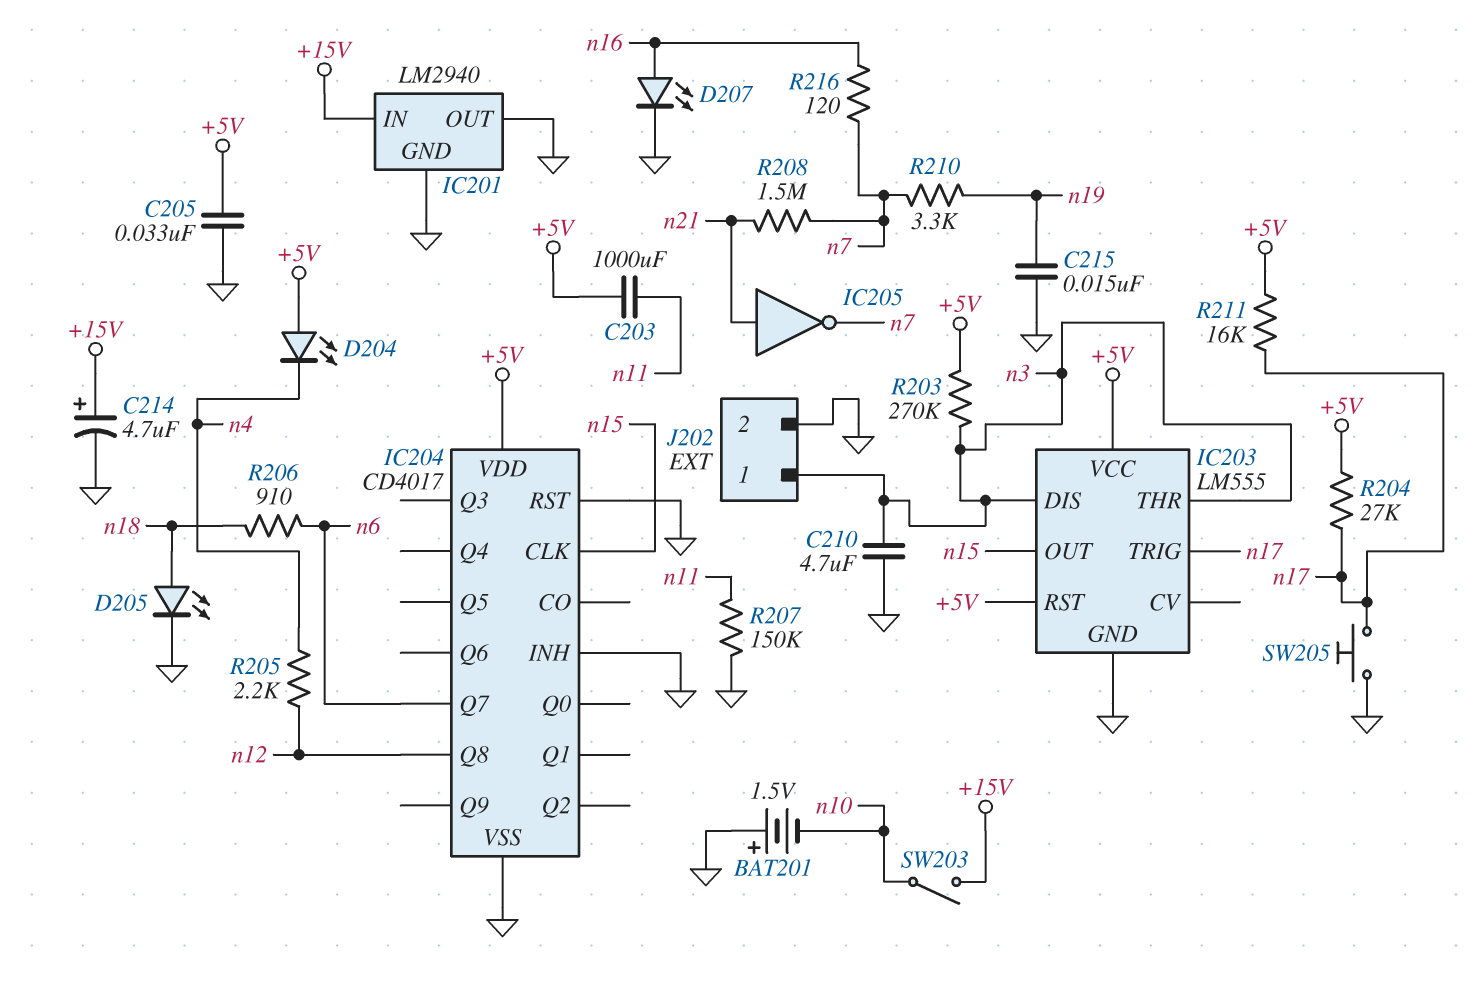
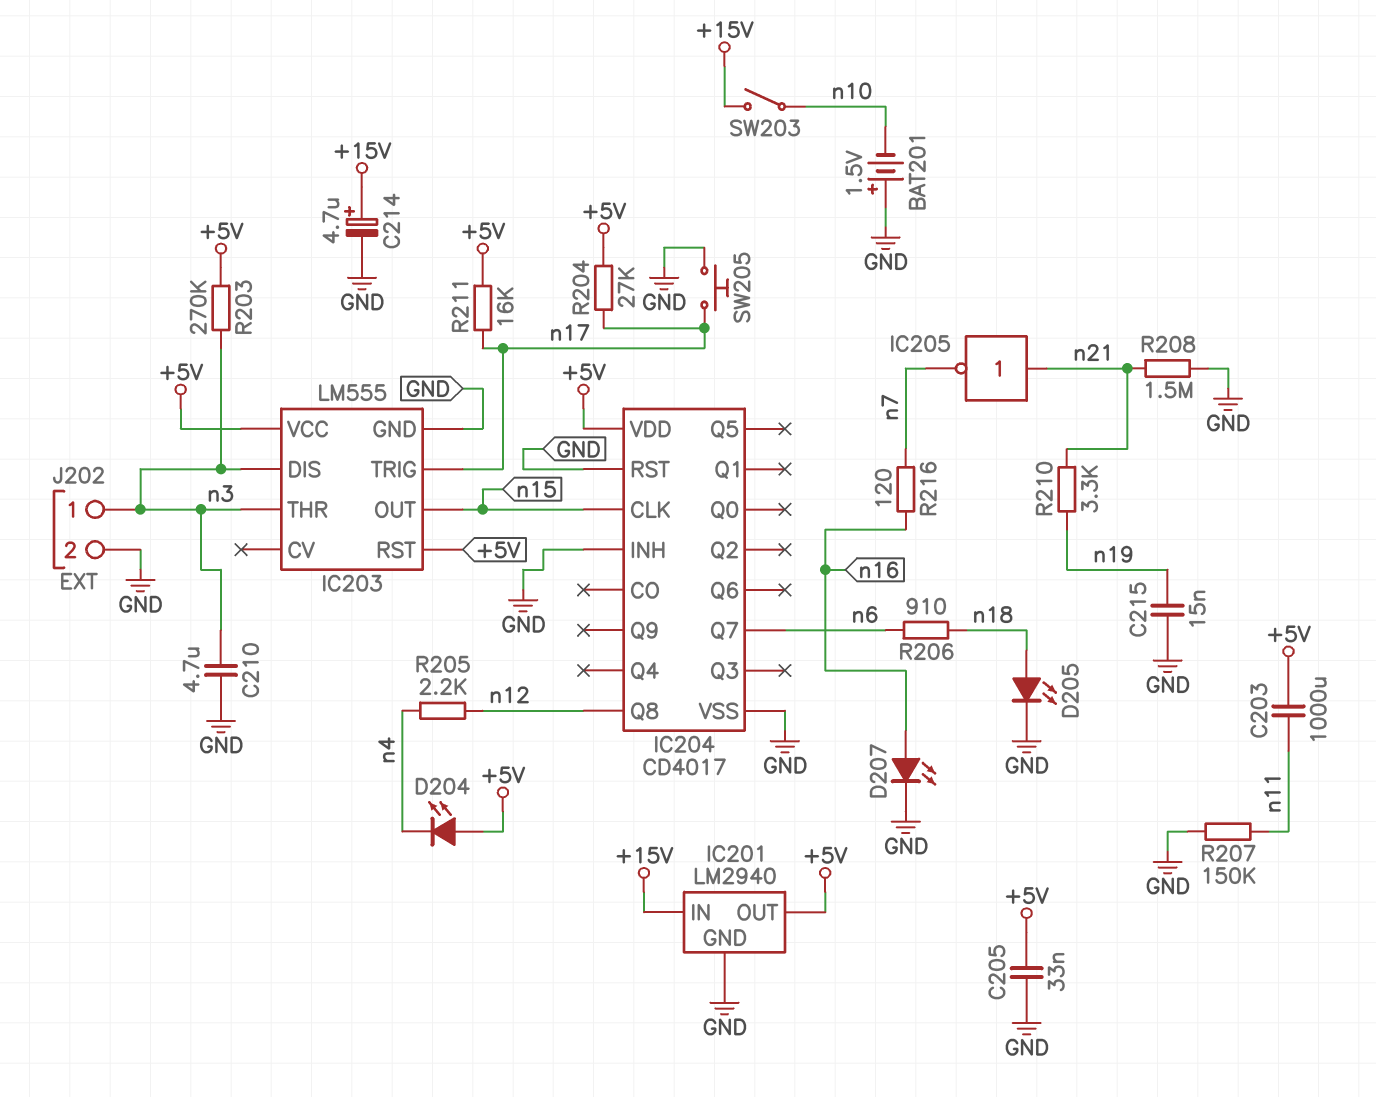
IC201 pin OUT: GND -> +5V
R208: 1.5M (n7, n21) -> 1.5M (GND, n21)
R210: 3.3k (n7, n19) -> 3.3k (n19, n21)

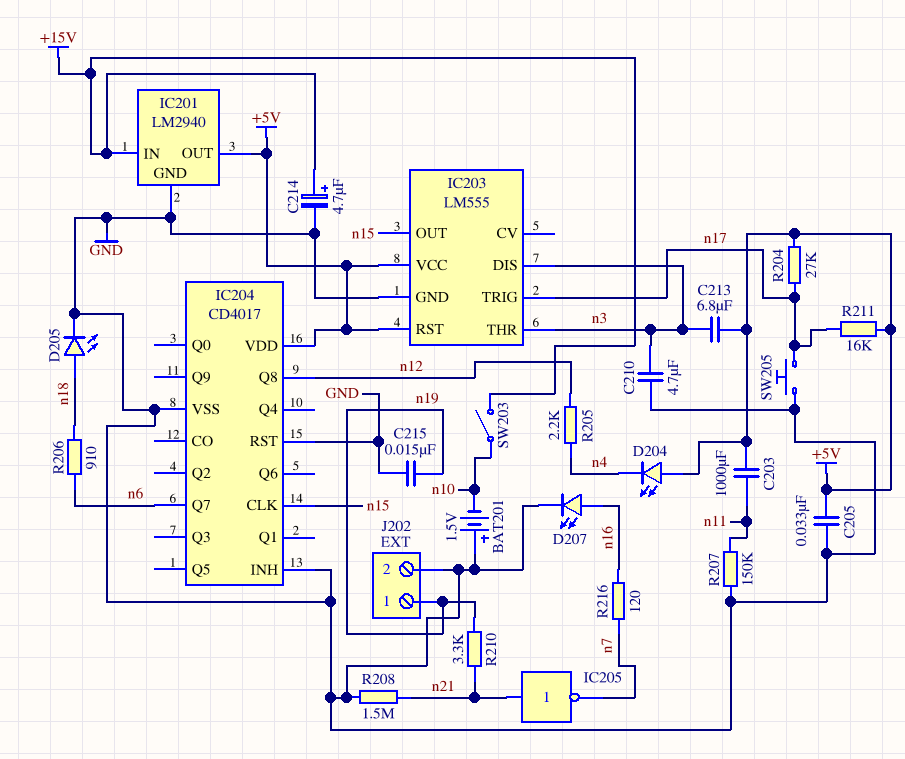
C213: none -> 6.8uF (+5V, n3)
J202 pin 1: n3 -> n19
R203: 270k (+5V, n3) -> none

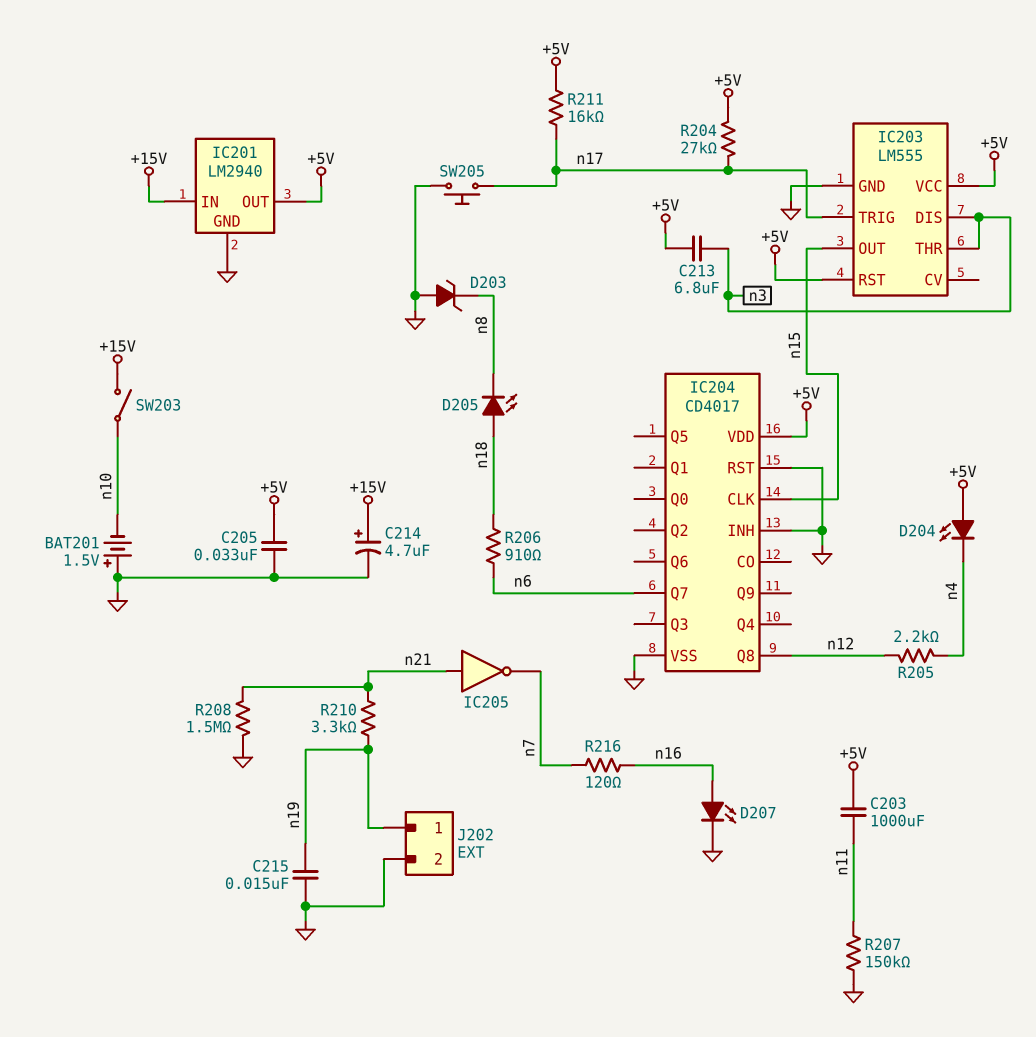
C210: 4.7uF (GND, n3) -> none
D203: none -> zener (A GND, K n8)
D205: LED (A n18, K GND) -> LED (A n18, K n8)

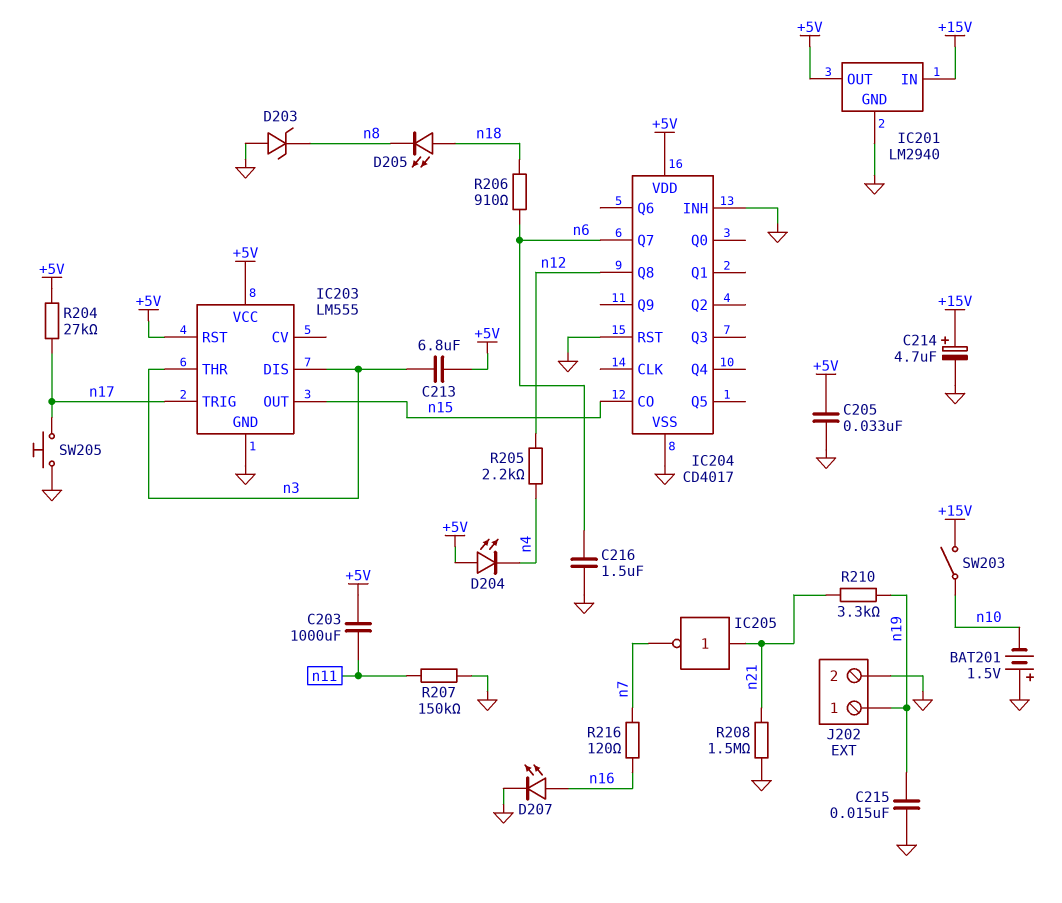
C216: none -> 1.5uF (GND, n6)
IC204 pin CLK: n15 -> none
IC204 pin CO: none -> n15
R211: 16k (+5V, n17) -> none

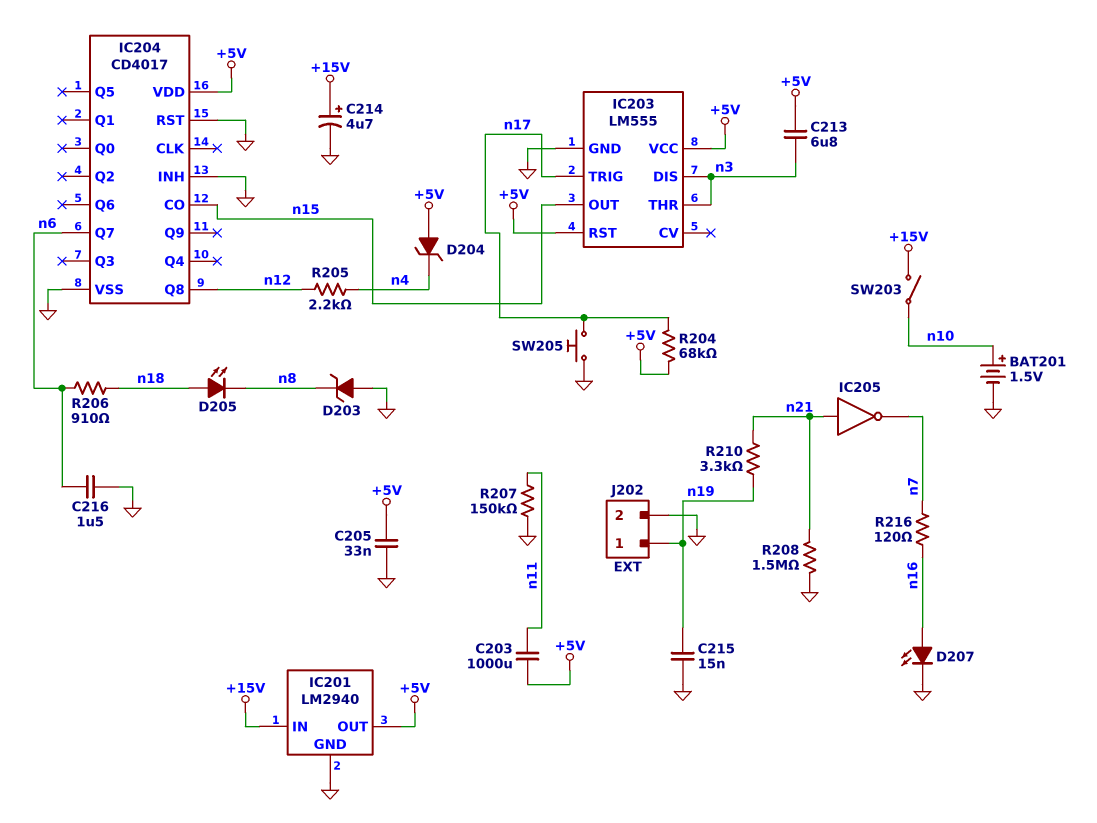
BAT201: 1.5V (plus GND, minus n10) -> 1.5V (plus n10, minus GND)
D204: LED (A +5V, K n4) -> zener (A +5V, K n4)
R204: 27k (+5V, n17) -> 68k (+5V, n17)

